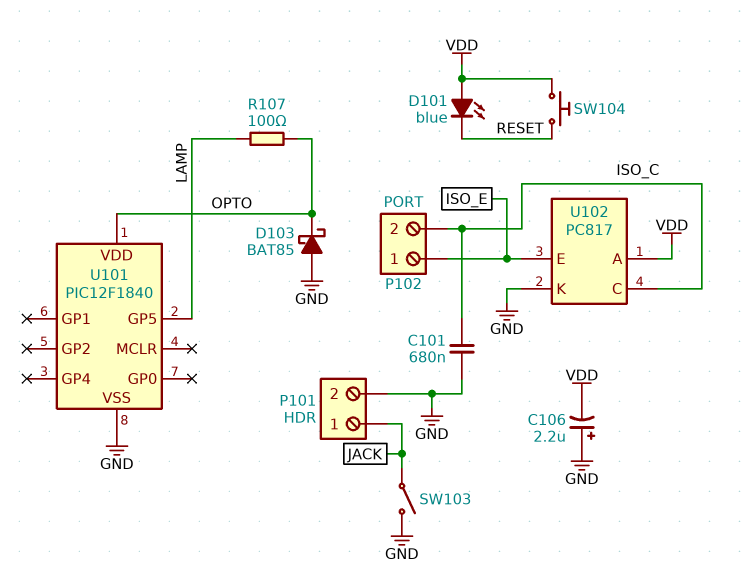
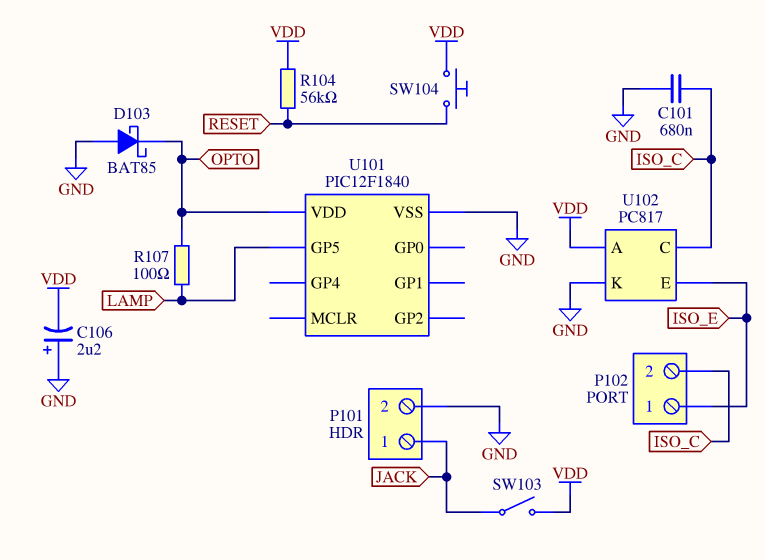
D101: LED blue (A VDD, K RESET) -> none
R104: none -> 56k (RESET, VDD)
SW103: switch (GND, JACK) -> switch (JACK, VDD)

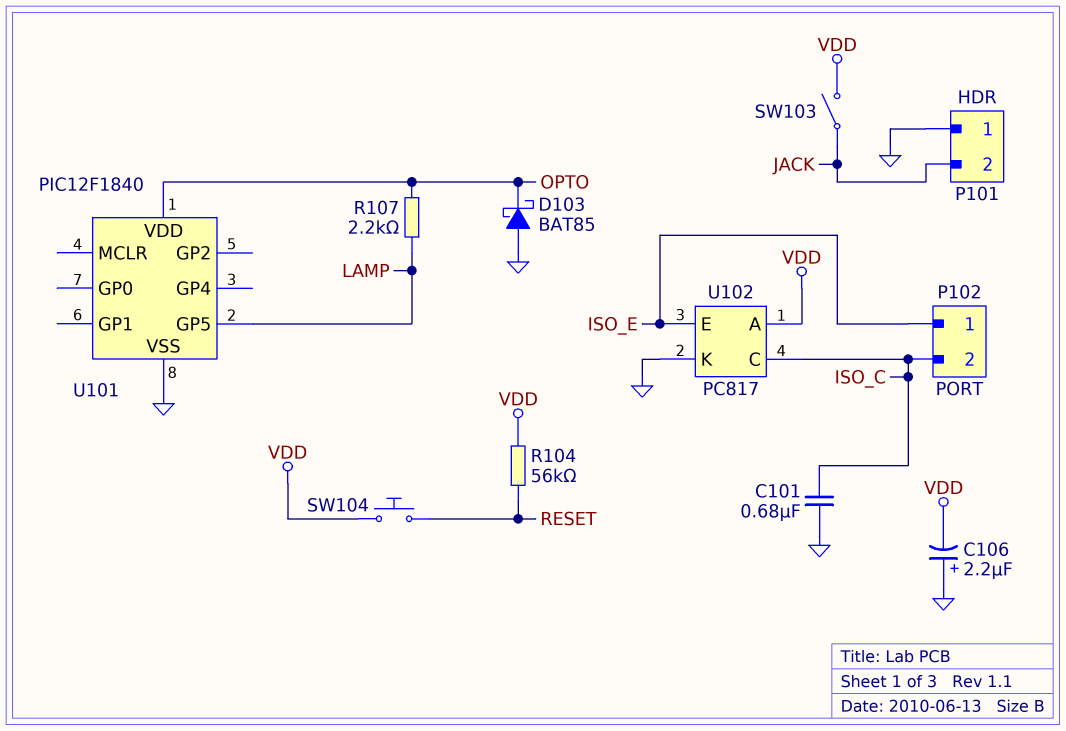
P101 pin 1: JACK -> GND
P101 pin 2: GND -> JACK
R107: 100 (LAMP, OPTO) -> 2.2k (LAMP, OPTO)

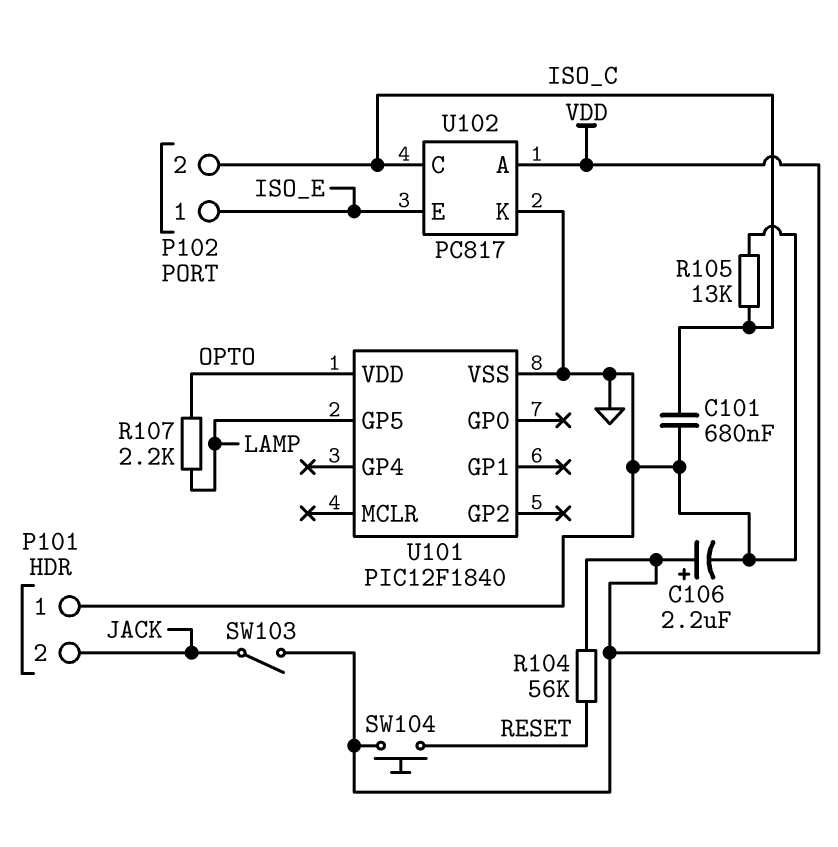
C106: 2.2uF (plus GND, minus VDD) -> 2.2uF (plus VDD, minus GND)
D103: schottky BAT85 (A GND, K OPTO) -> none
R105: none -> 13k (GND, ISO_C)

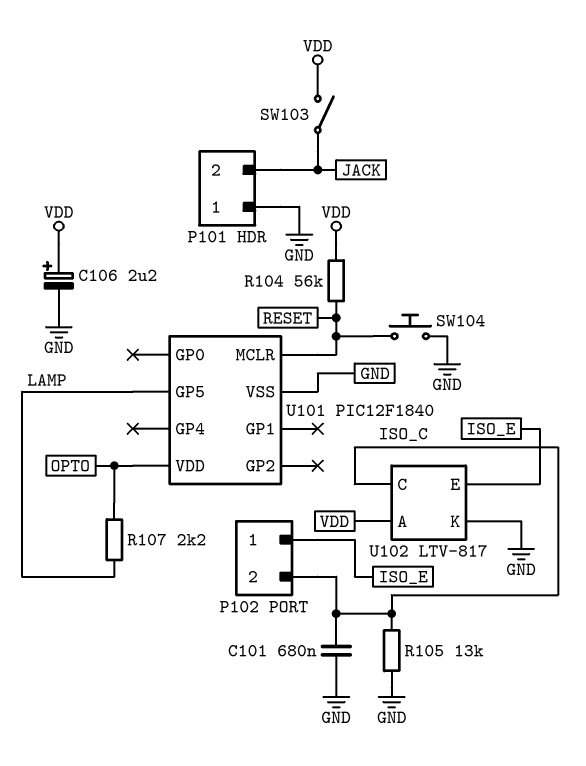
SW104: button (RESET, VDD) -> button (GND, RESET)
U101 pin MCLR: none -> RESET
U102: PC817 -> LTV-817

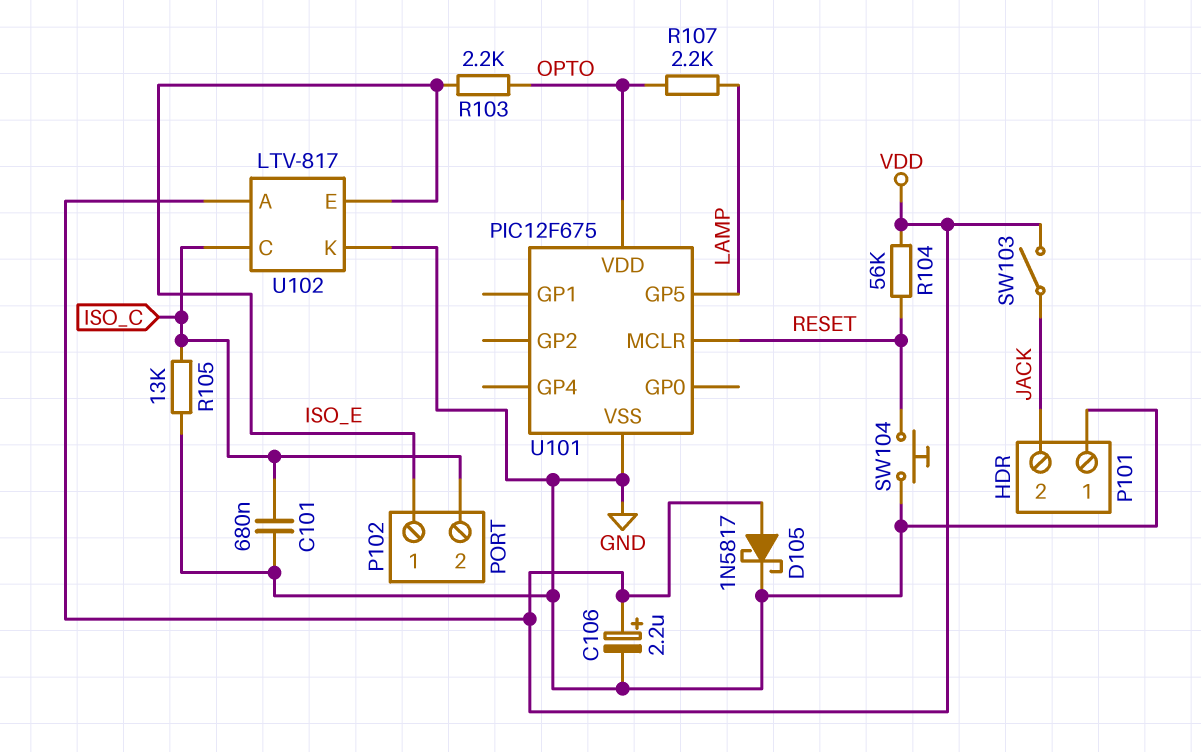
D105: none -> schottky 1N5817 (A VDD, K GND)
R103: none -> 2.2k (ISO_E, OPTO)
U101: PIC12F1840 -> PIC12F675

